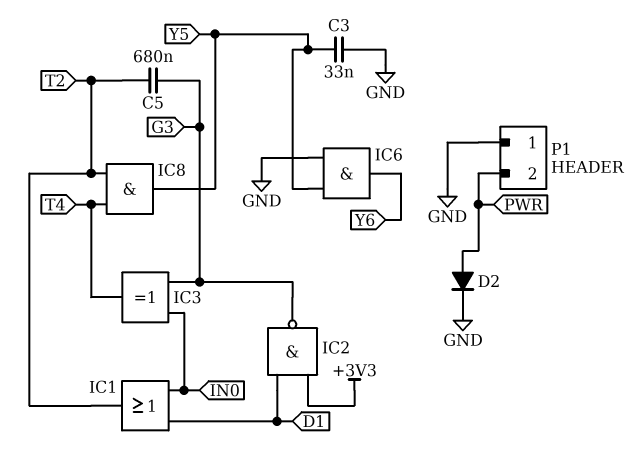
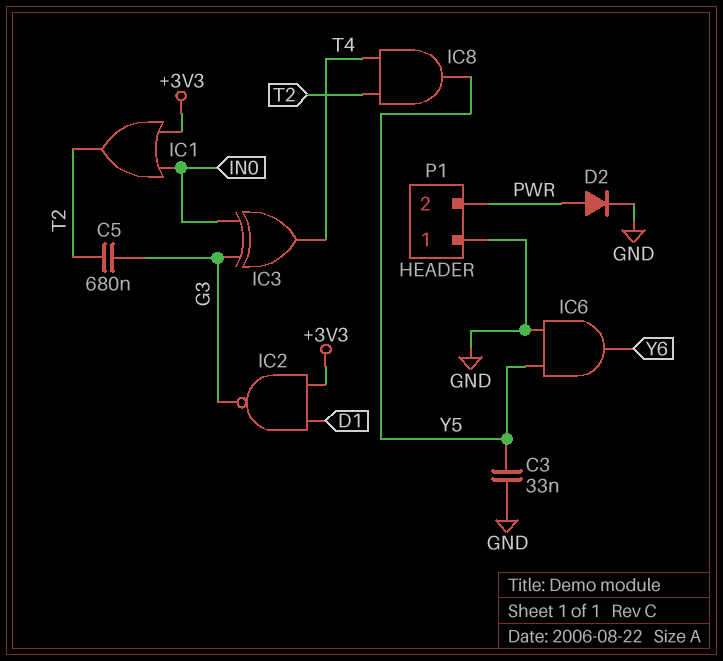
IC1: OR (in D1, in IN0, out T2) -> OR (in +3V3, in IN0, out T2)

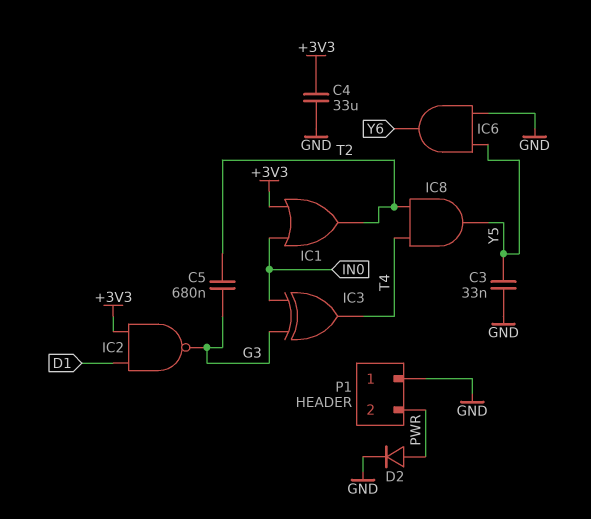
C4: none -> 33uF (+3V3, GND)

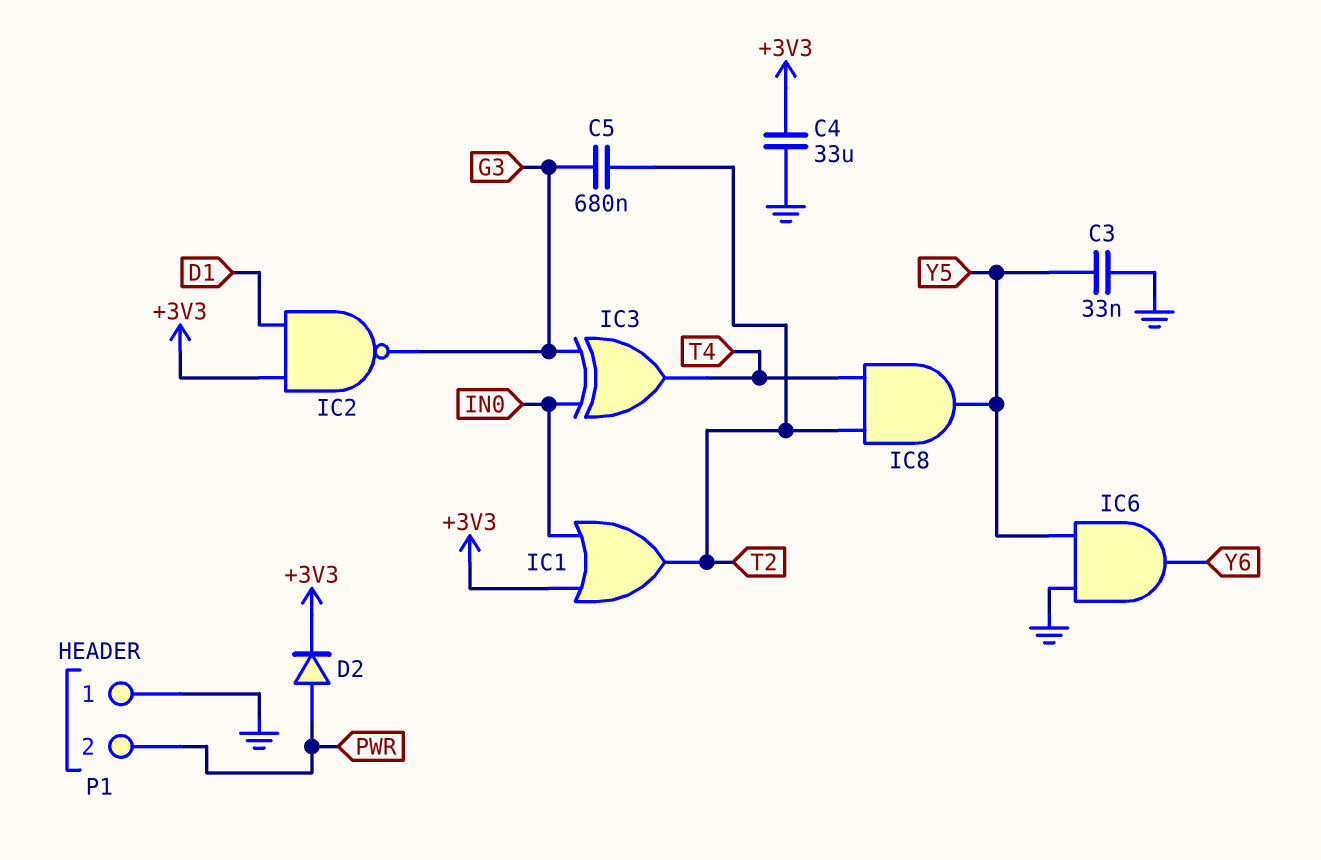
D2: diode (A PWR, K GND) -> diode (A PWR, K +3V3)

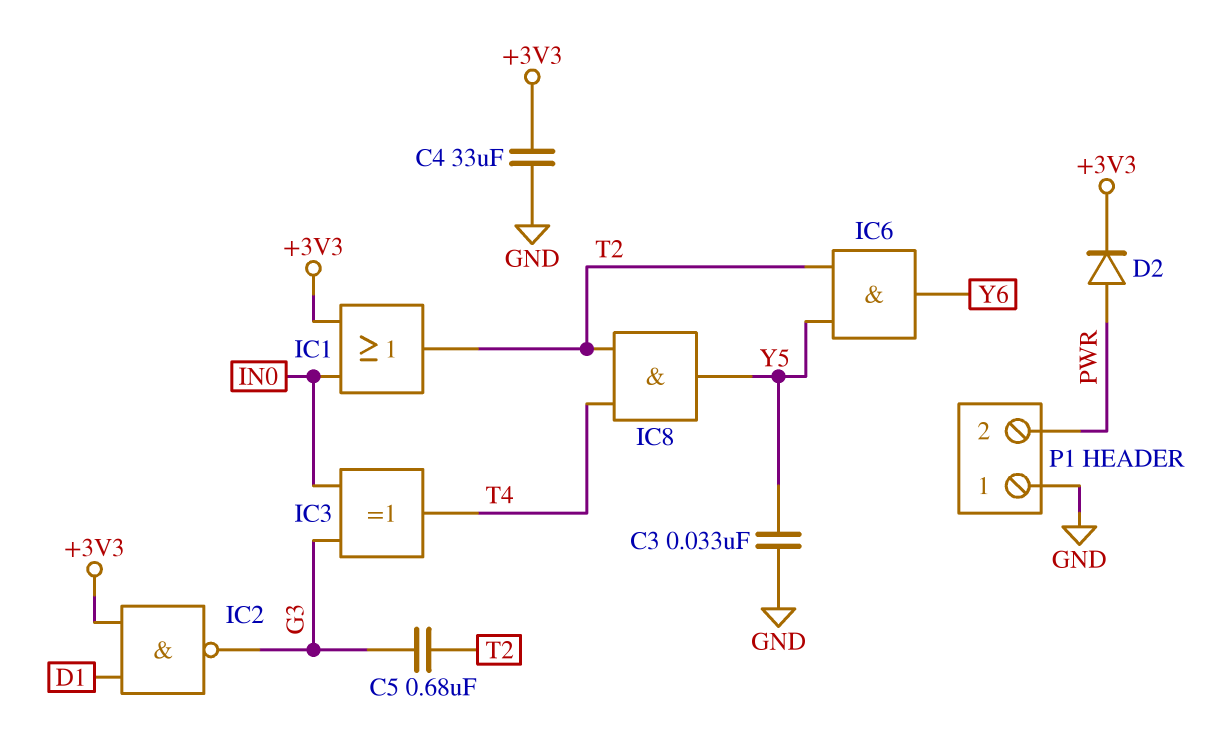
IC6: AND (in GND, in Y5, out Y6) -> AND (in T2, in Y5, out Y6)

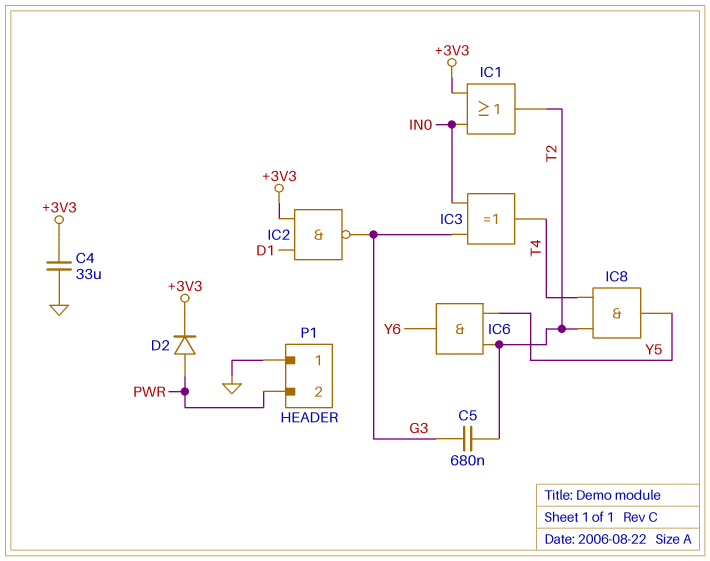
C3: 33nF (GND, Y5) -> none

